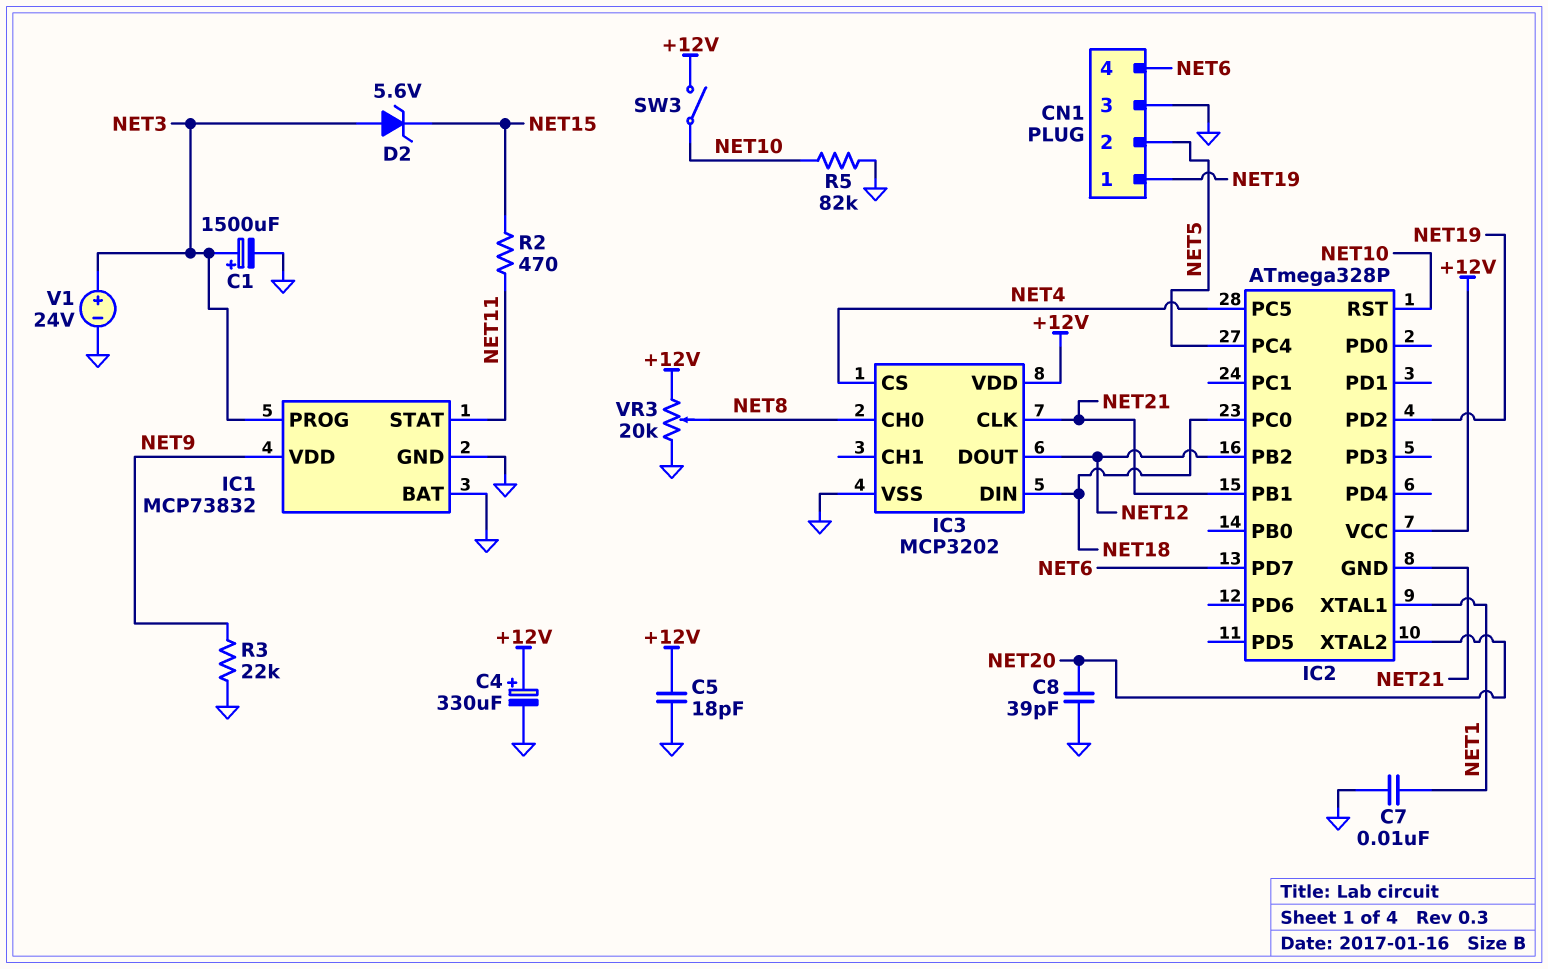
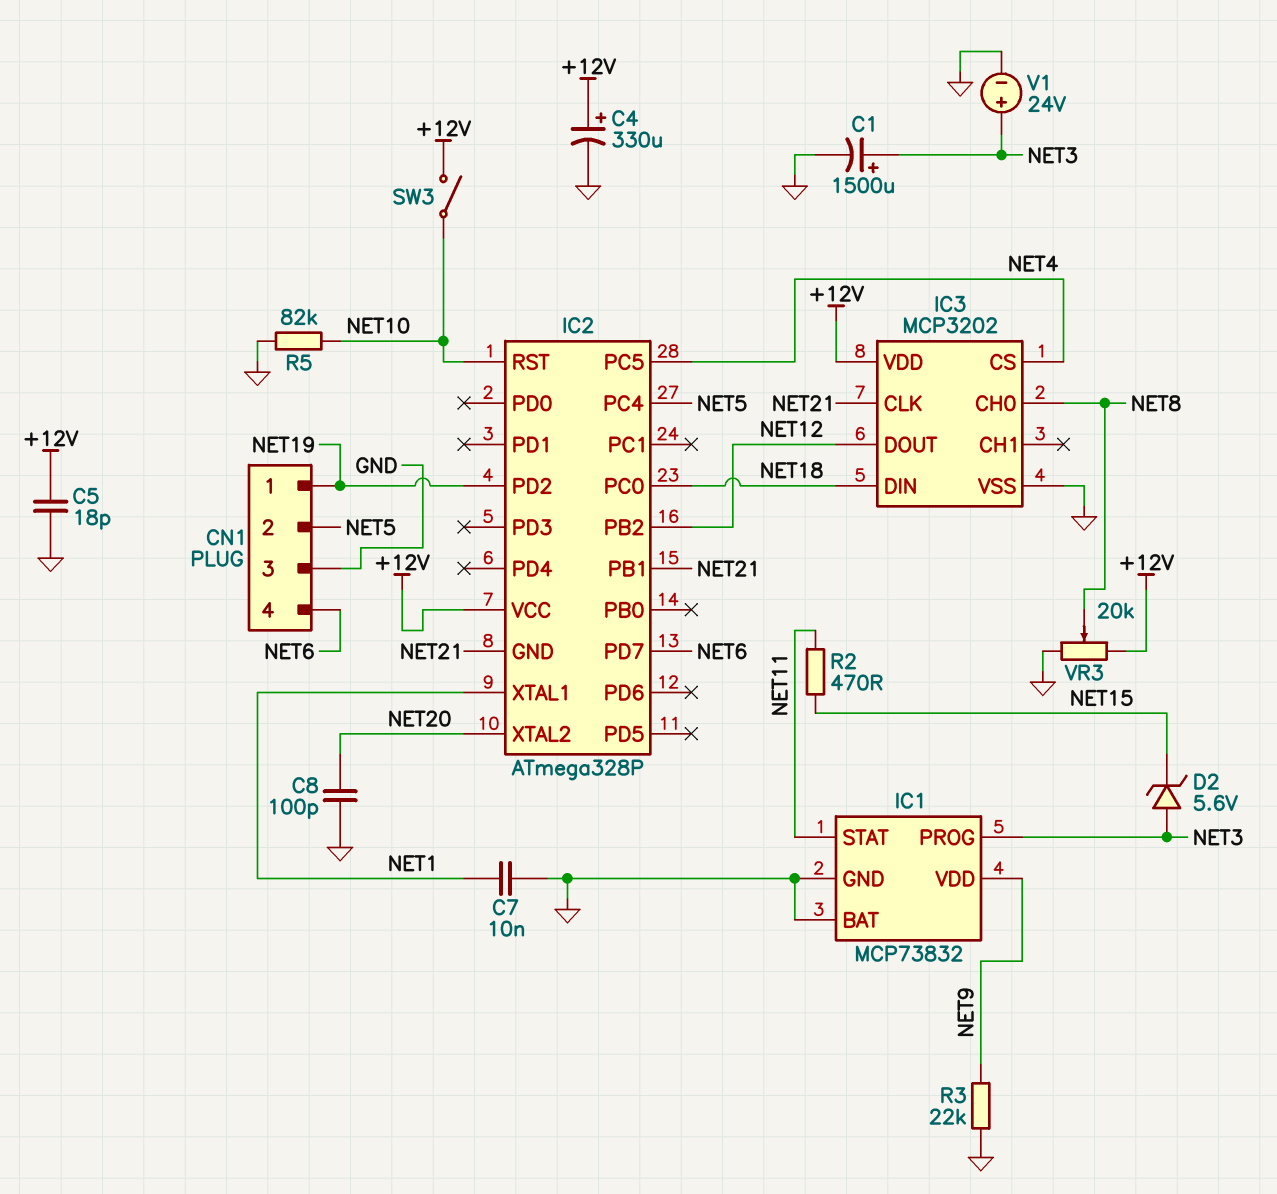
C8: 39pF (GND, NET20) -> 100pF (GND, NET20)

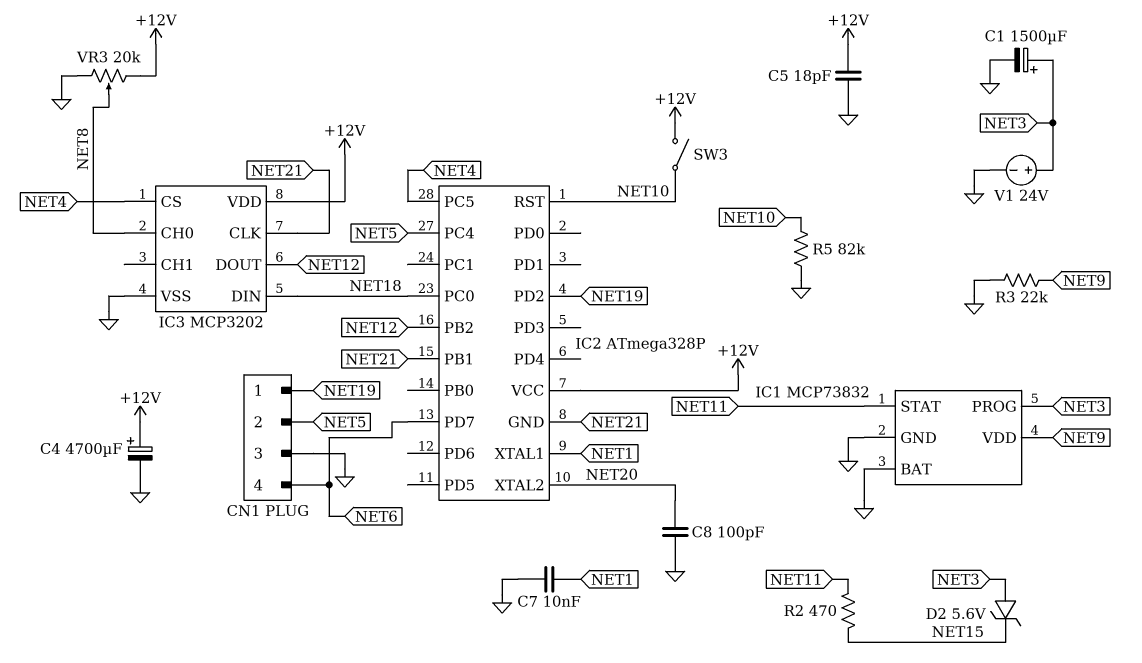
C4: 330uF (plus +12V, minus GND) -> 4700uF (plus +12V, minus GND)

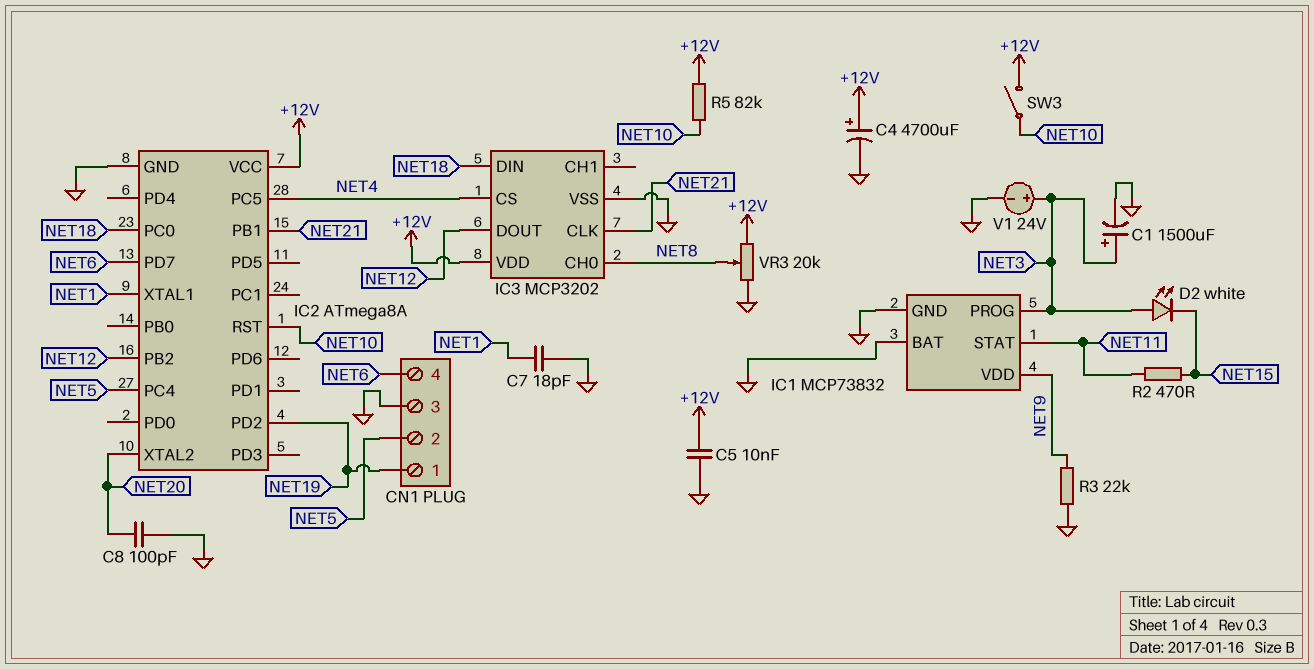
C5: 18pF (+12V, GND) -> 10nF (+12V, GND)
C7: 10nF (GND, NET1) -> 18pF (GND, NET1)
D2: zener 5.6V (A NET3, K NET15) -> LED white (A NET3, K NET15)
IC2: ATmega328P -> ATmega8A
IC2 pin GND: NET21 -> GND
R5: 82k (GND, NET10) -> 82k (+12V, NET10)

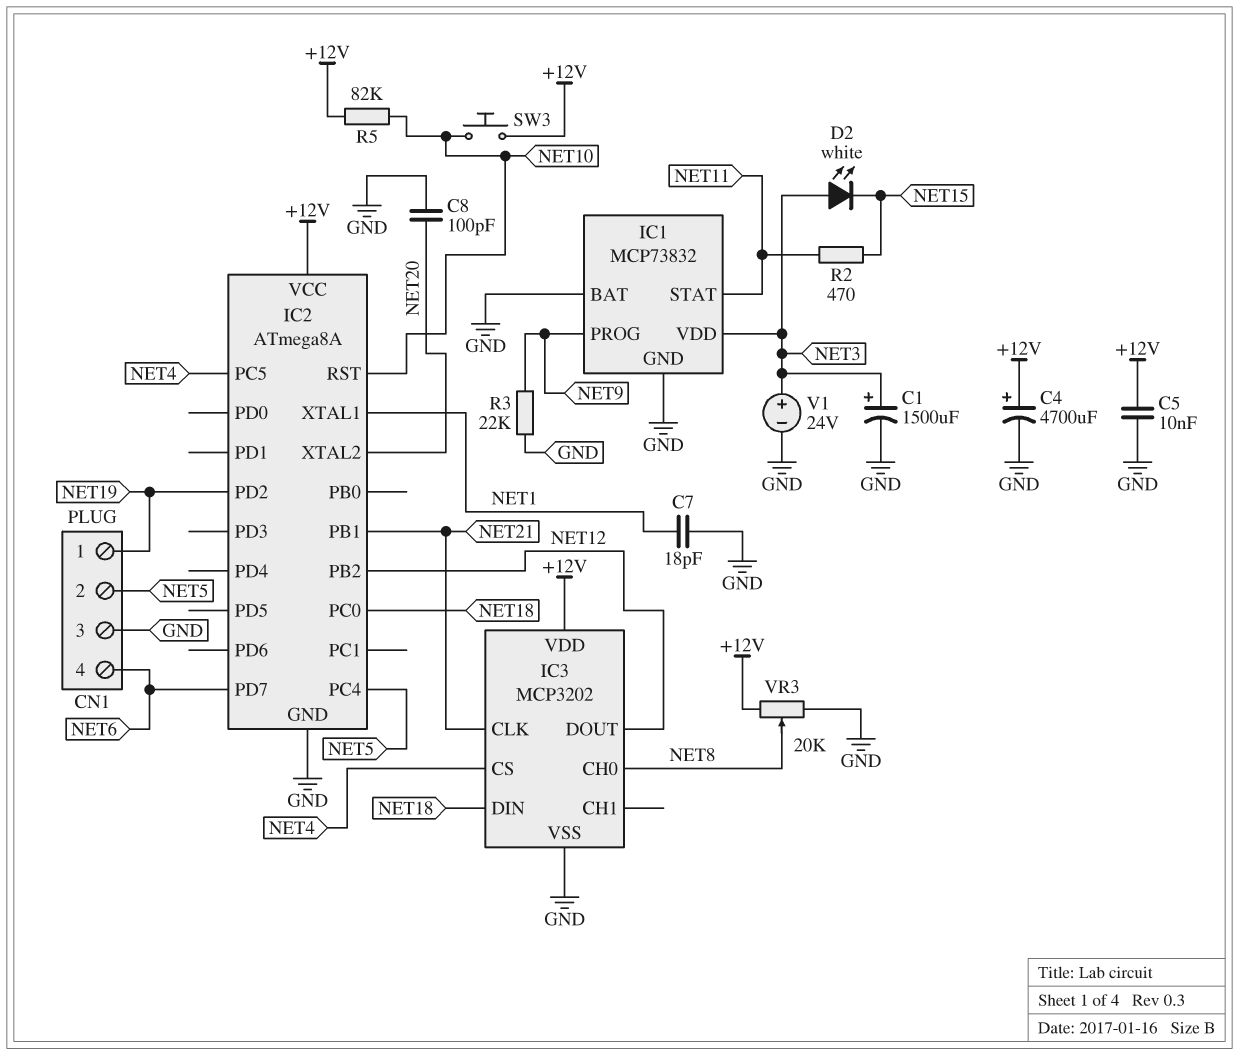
IC1 pin PROG: NET3 -> NET9
IC1 pin VDD: NET9 -> NET3
SW3: switch (+12V, NET10) -> button (+12V, NET10)

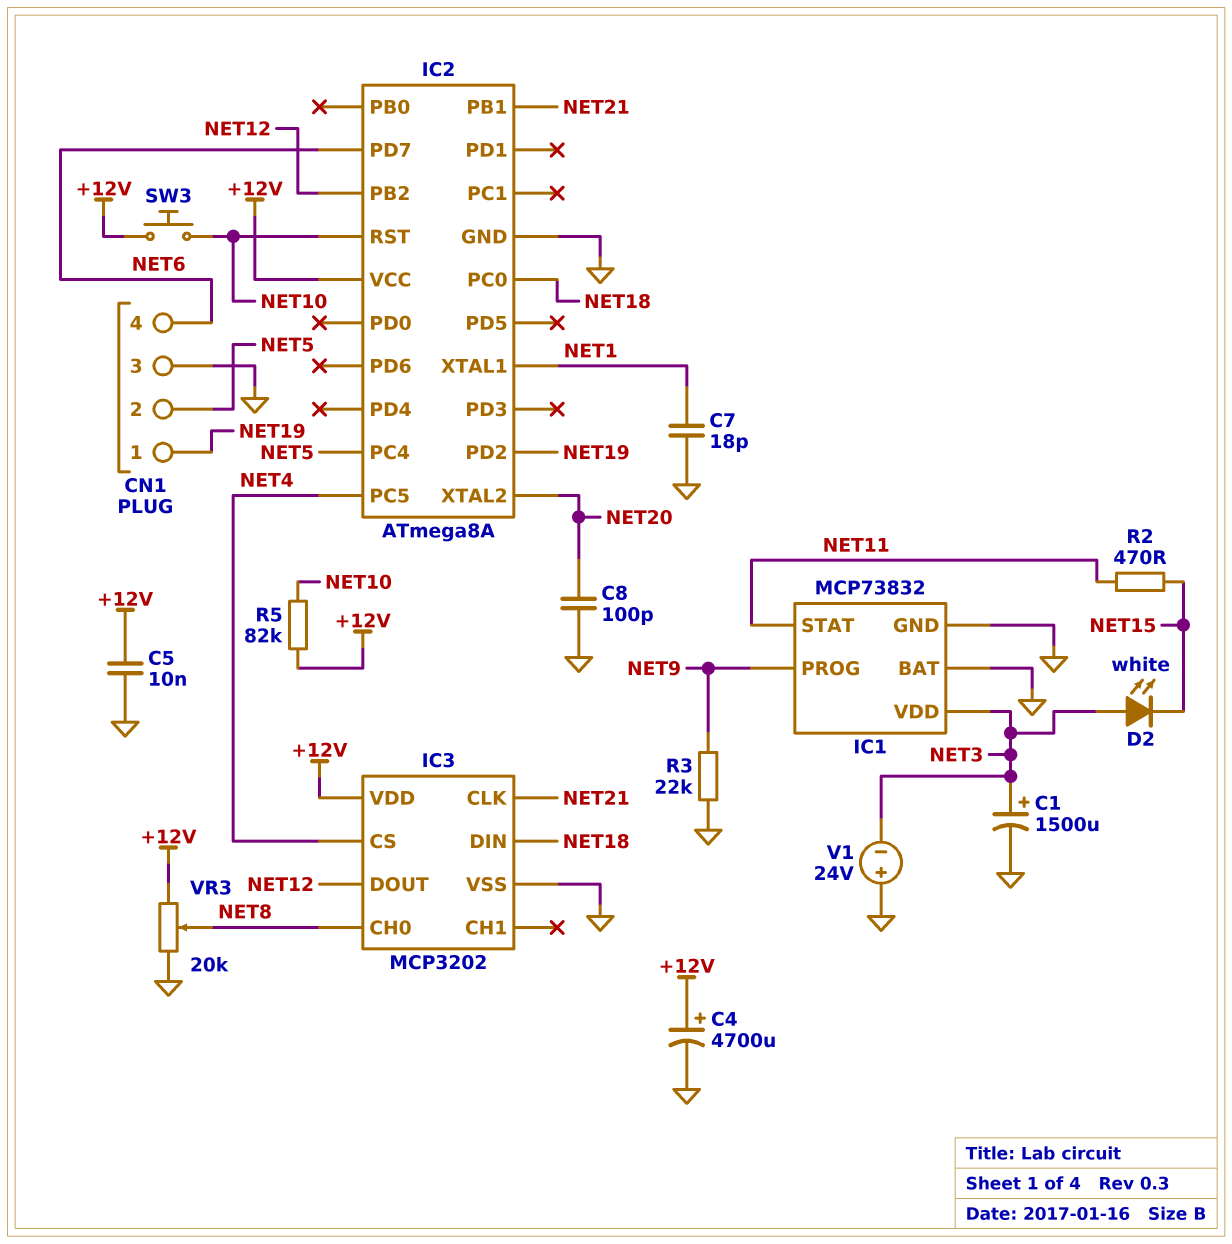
V1: 24V (plus NET3, minus GND) -> 24V (plus GND, minus NET3)

